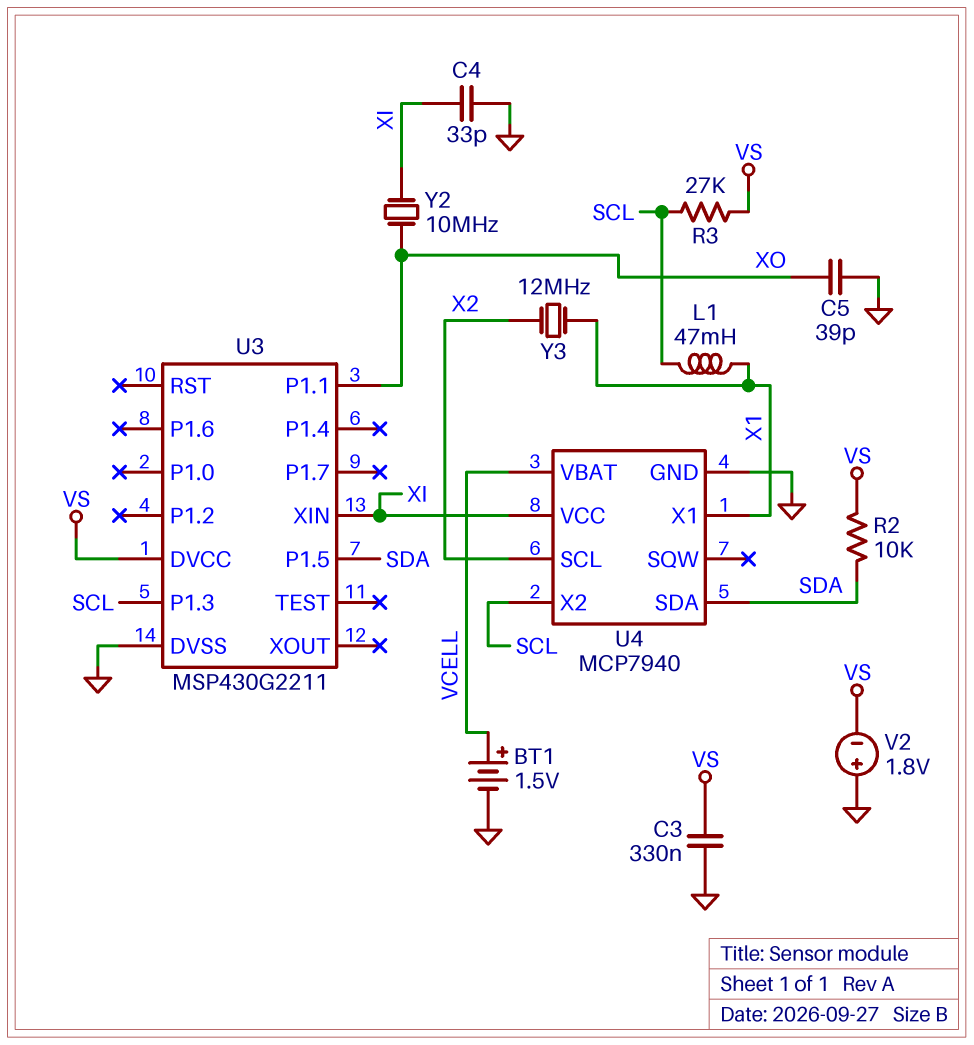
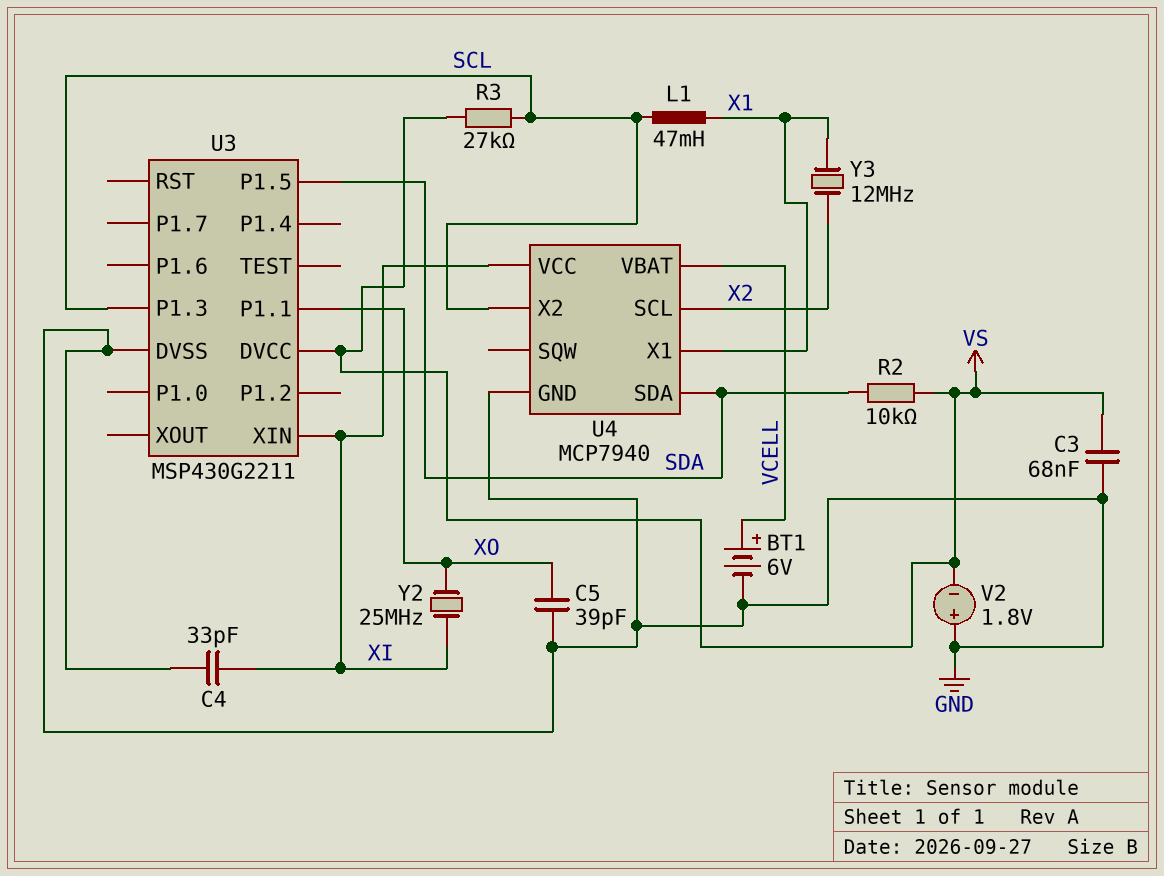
BT1: 1.5V (plus VCELL, minus GND) -> 6V (plus VCELL, minus GND)
C3: 330nF (GND, VS) -> 68nF (GND, VS)
Y2: 10MHz (XI, XO) -> 25MHz (XI, XO)

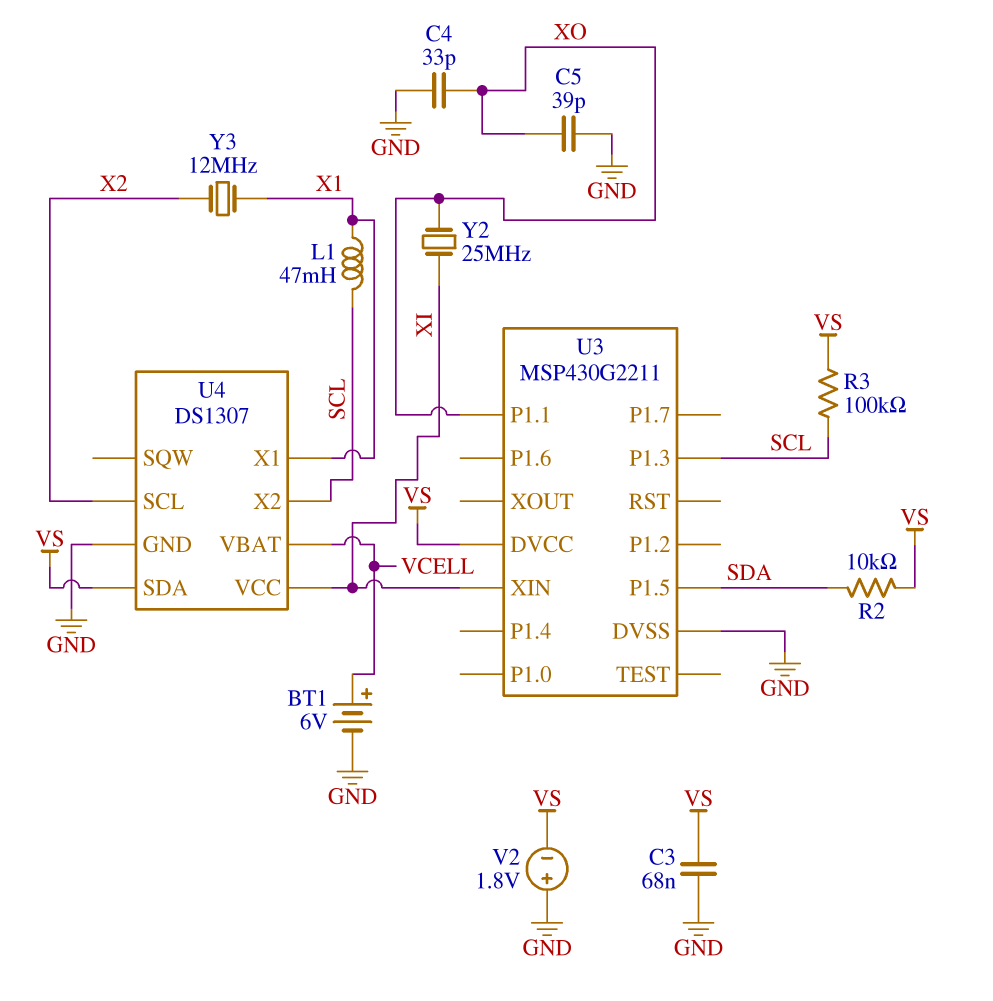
C4: 33pF (GND, XI) -> 33pF (GND, XO)
R3: 27k (SCL, VS) -> 100k (SCL, VS)
U4: MCP7940 -> DS1307
U4 pin SDA: SDA -> VS

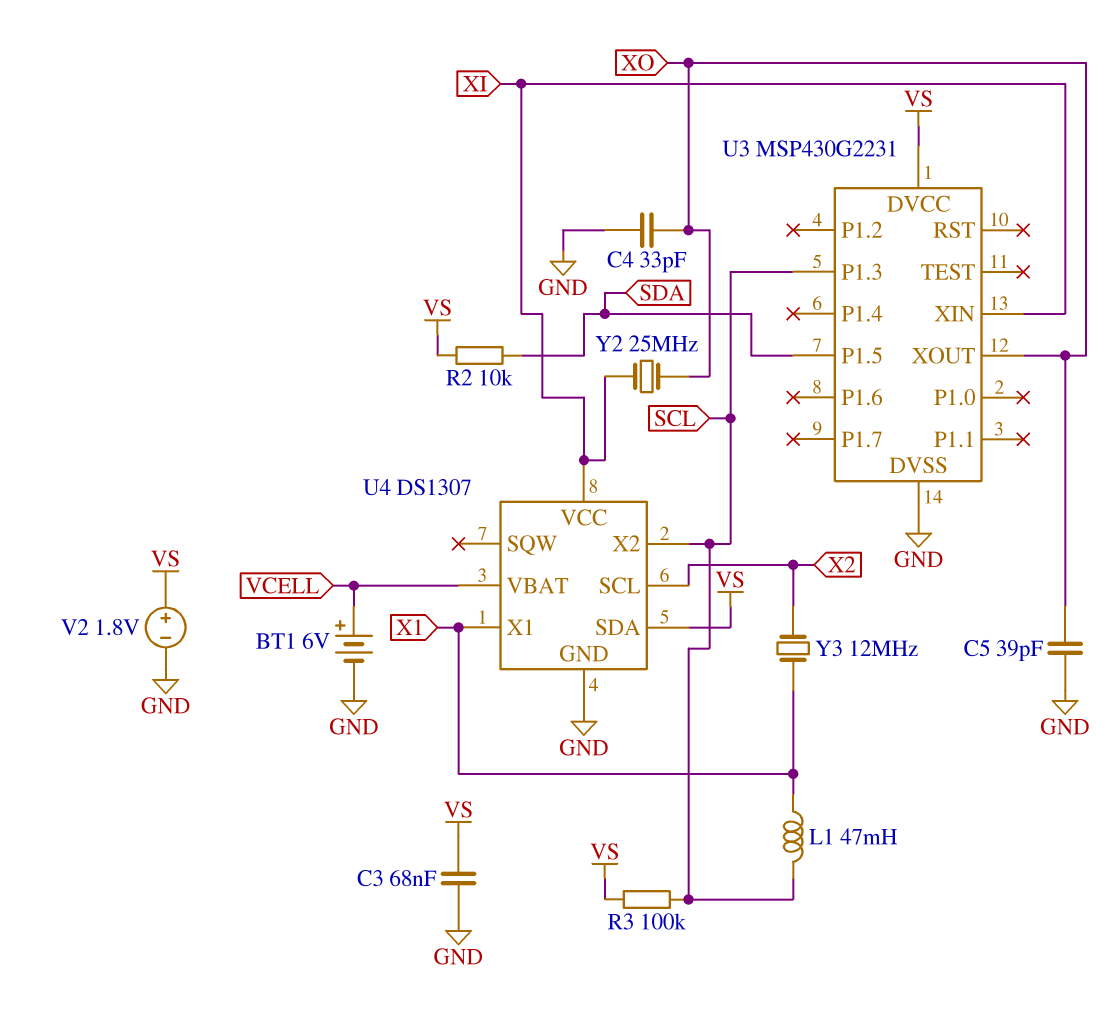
U3: MSP430G2211 -> MSP430G2231
U3 pin P1.1: XO -> none
U3 pin XOUT: none -> XO
V2: 1.8V (plus GND, minus VS) -> 1.8V (plus VS, minus GND)

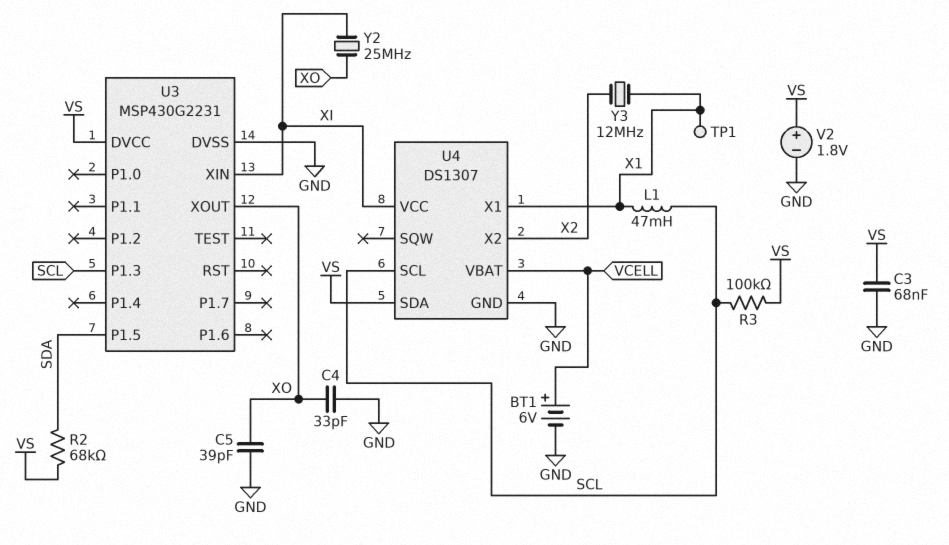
R2: 10k (SDA, VS) -> 68k (SDA, VS)
TP1: none -> test point (X1)
U4 pin SCL: X2 -> SCL
U4 pin X2: SCL -> X2

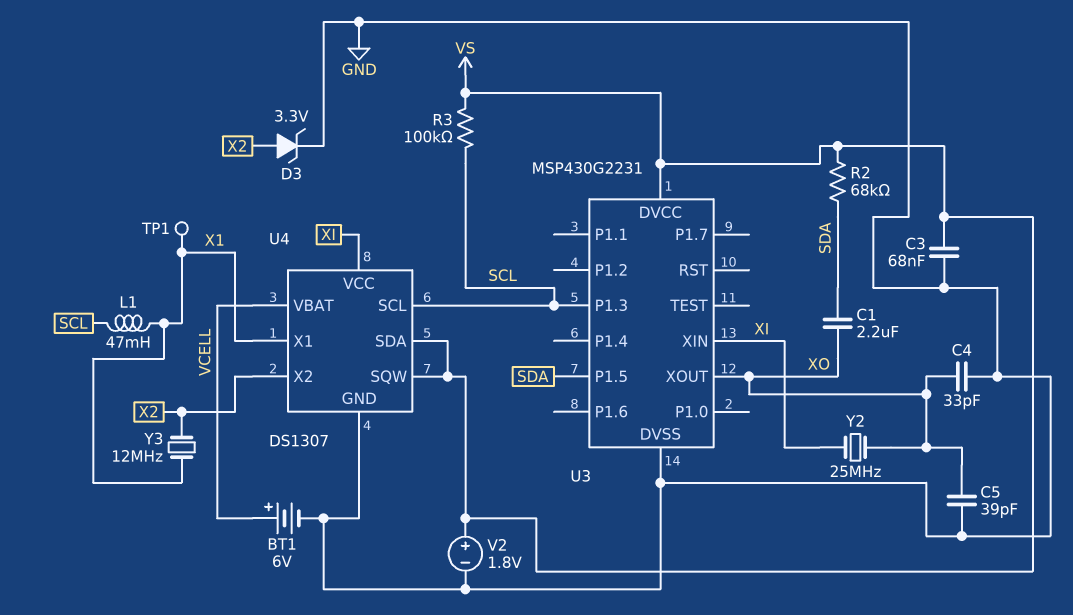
C1: none -> 2.2uF (SDA, XO)
D3: none -> zener 3.3V (A X2, K GND)
U4 pin SQW: none -> VS

